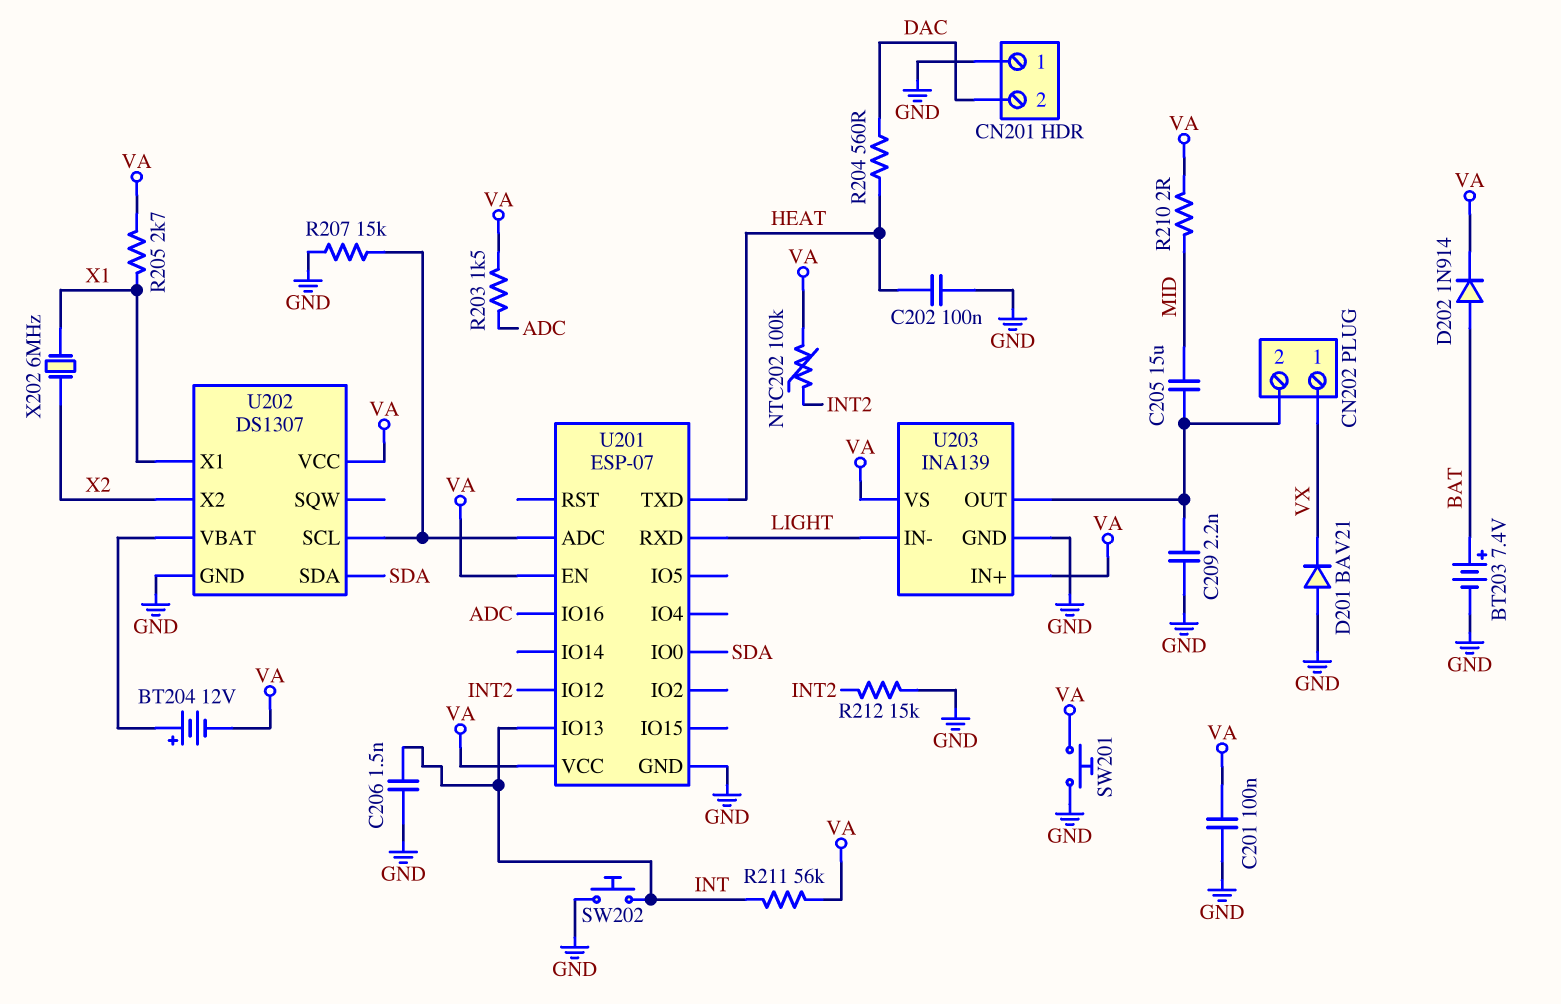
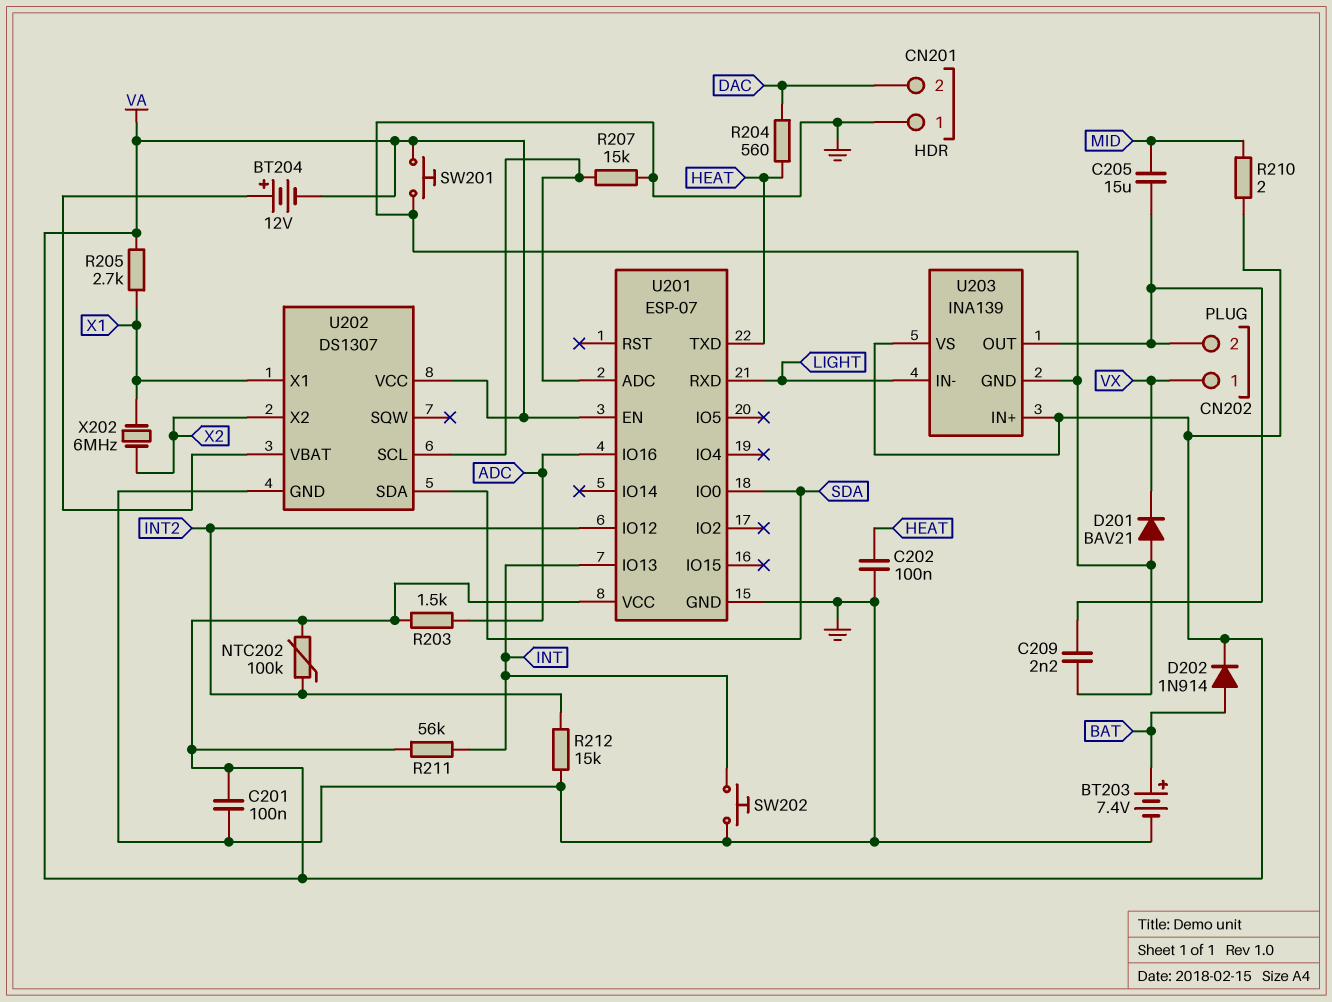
C206: 1.5nF (GND, INT) -> none

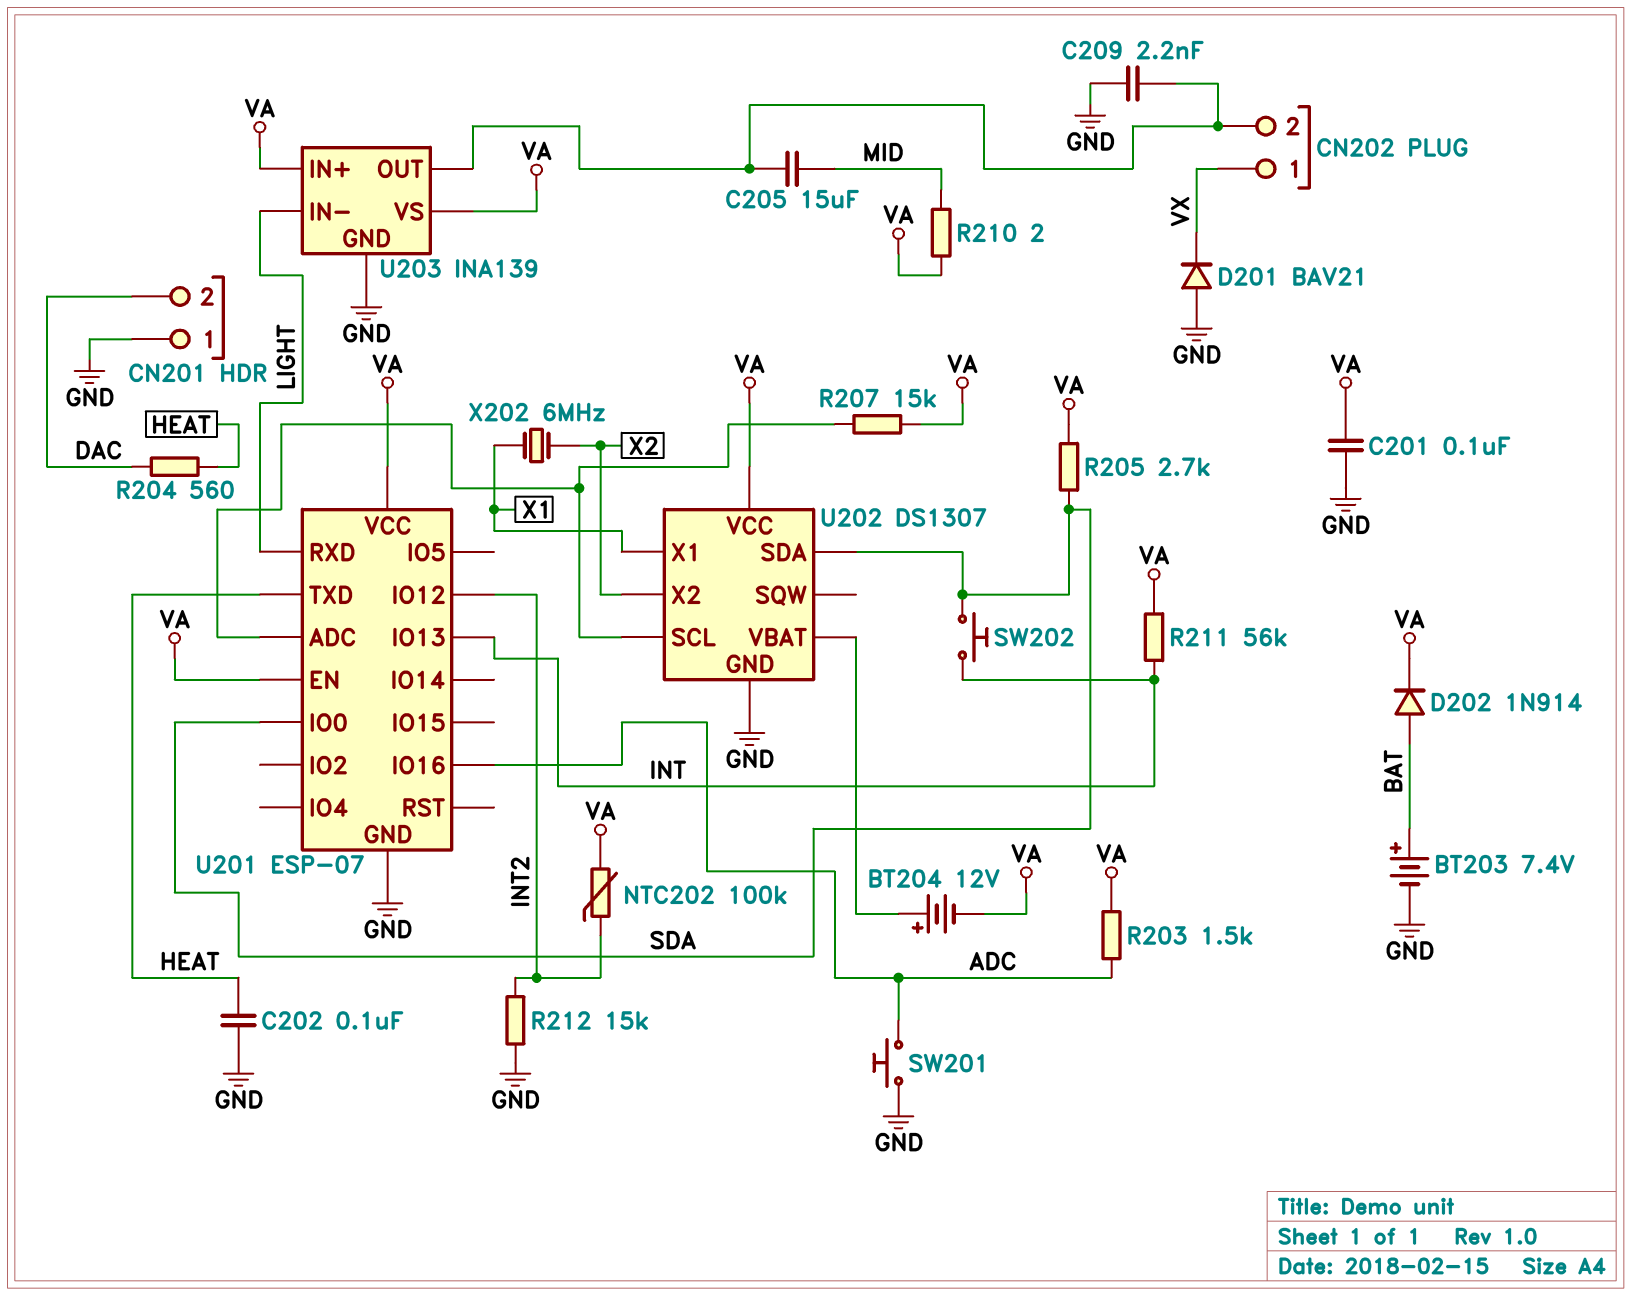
R205: 2.7k (VA, X1) -> 2.7k (SDA, VA)
R207: 15k (GND, U201/ADC) -> 15k (U201/ADC, VA)
SW201: button (GND, VA) -> button (ADC, GND)
SW202: button (GND, INT) -> button (INT, SDA)

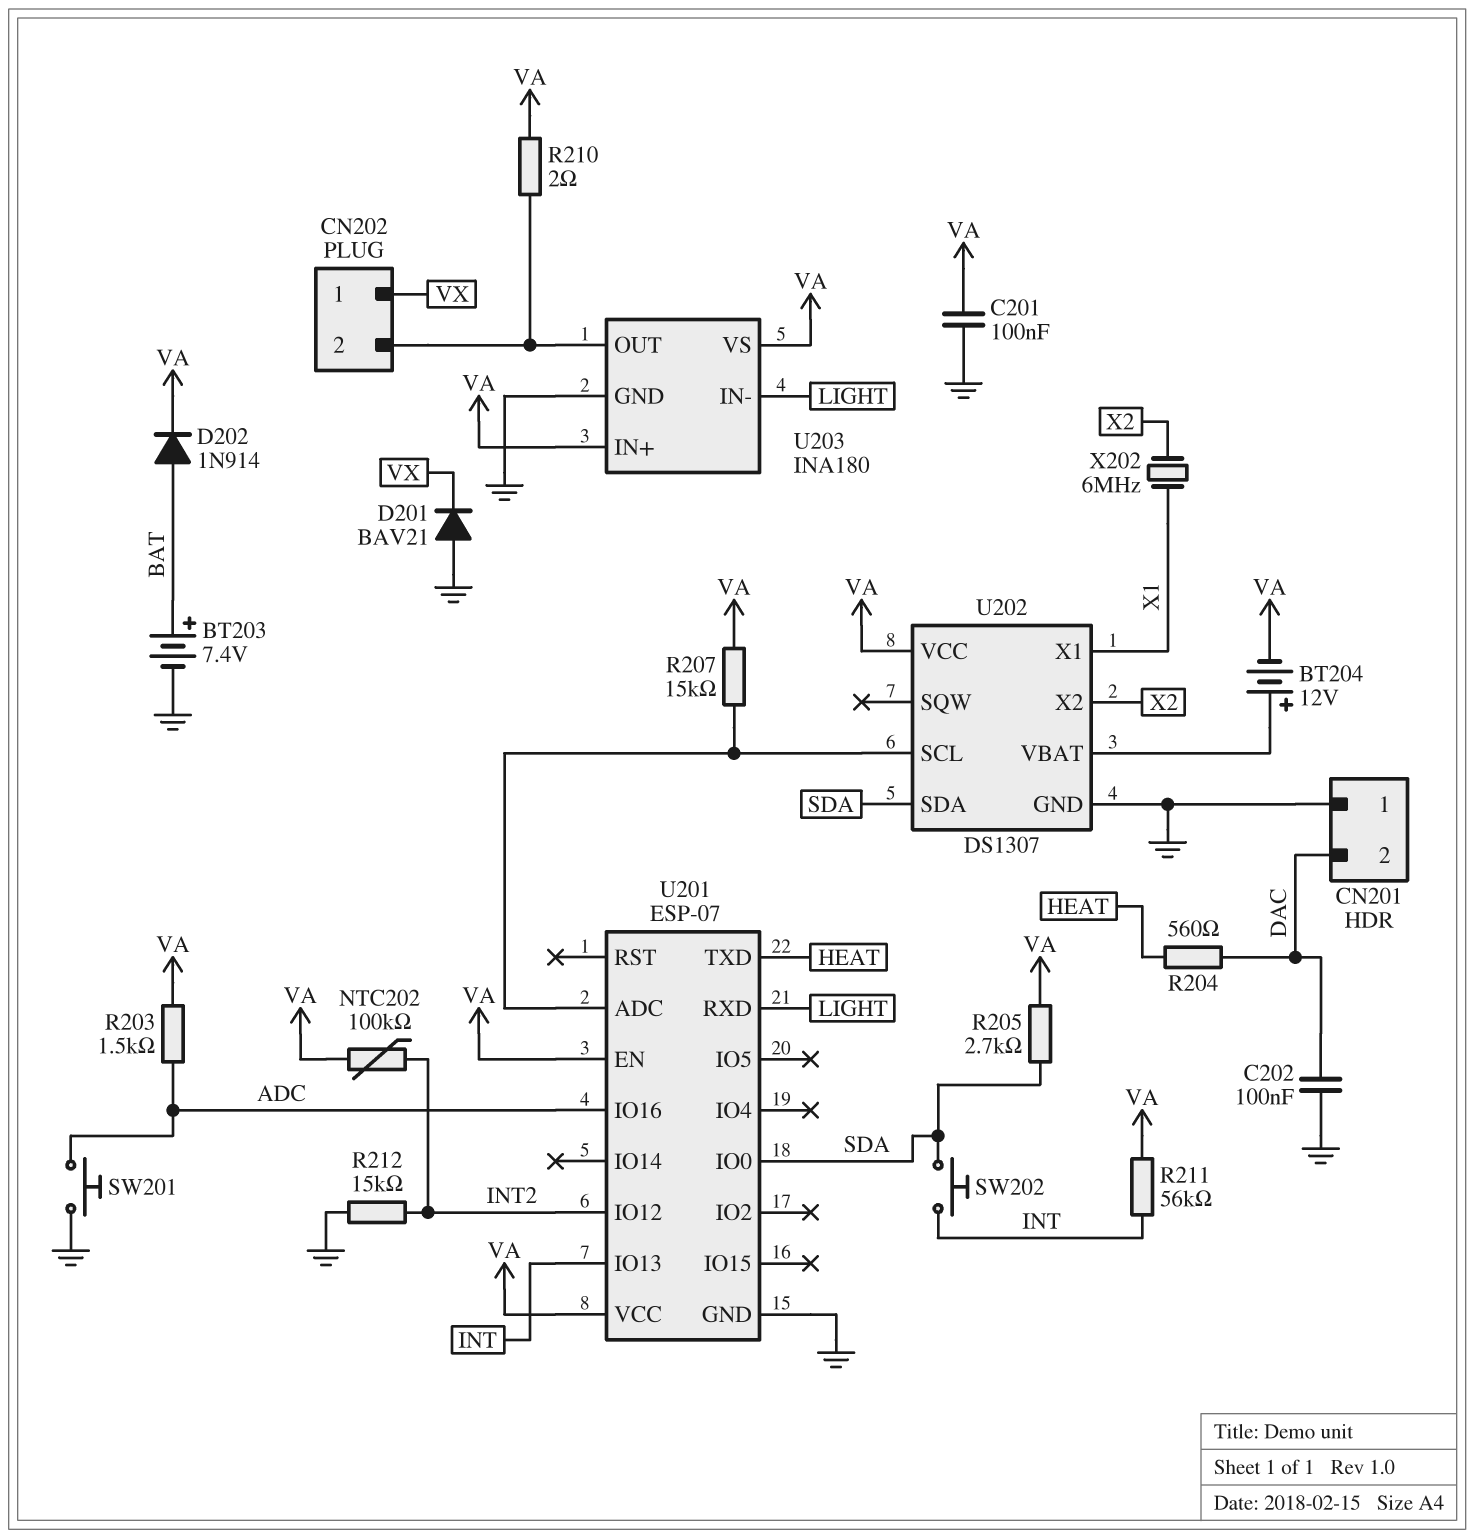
C202: 100nF (GND, HEAT) -> 100nF (DAC, GND)
C205: 15uF (CN202/2, MID) -> none
C209: 2.2nF (CN202/2, GND) -> none
R210: 2 (MID, VA) -> 2 (CN202/2, VA)
U203: INA139 -> INA180

